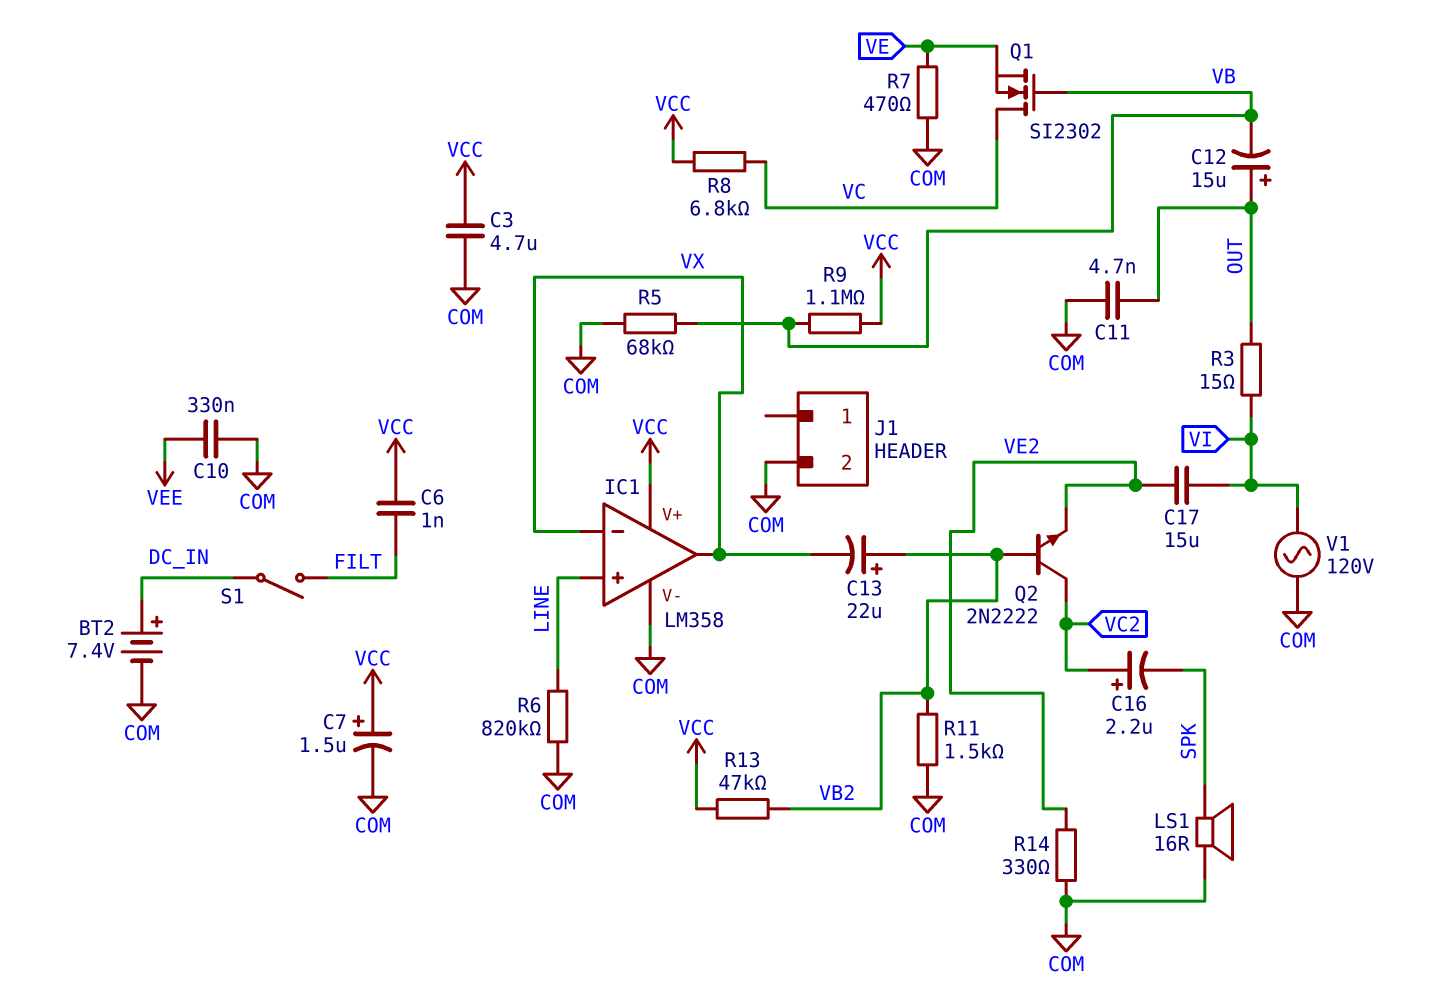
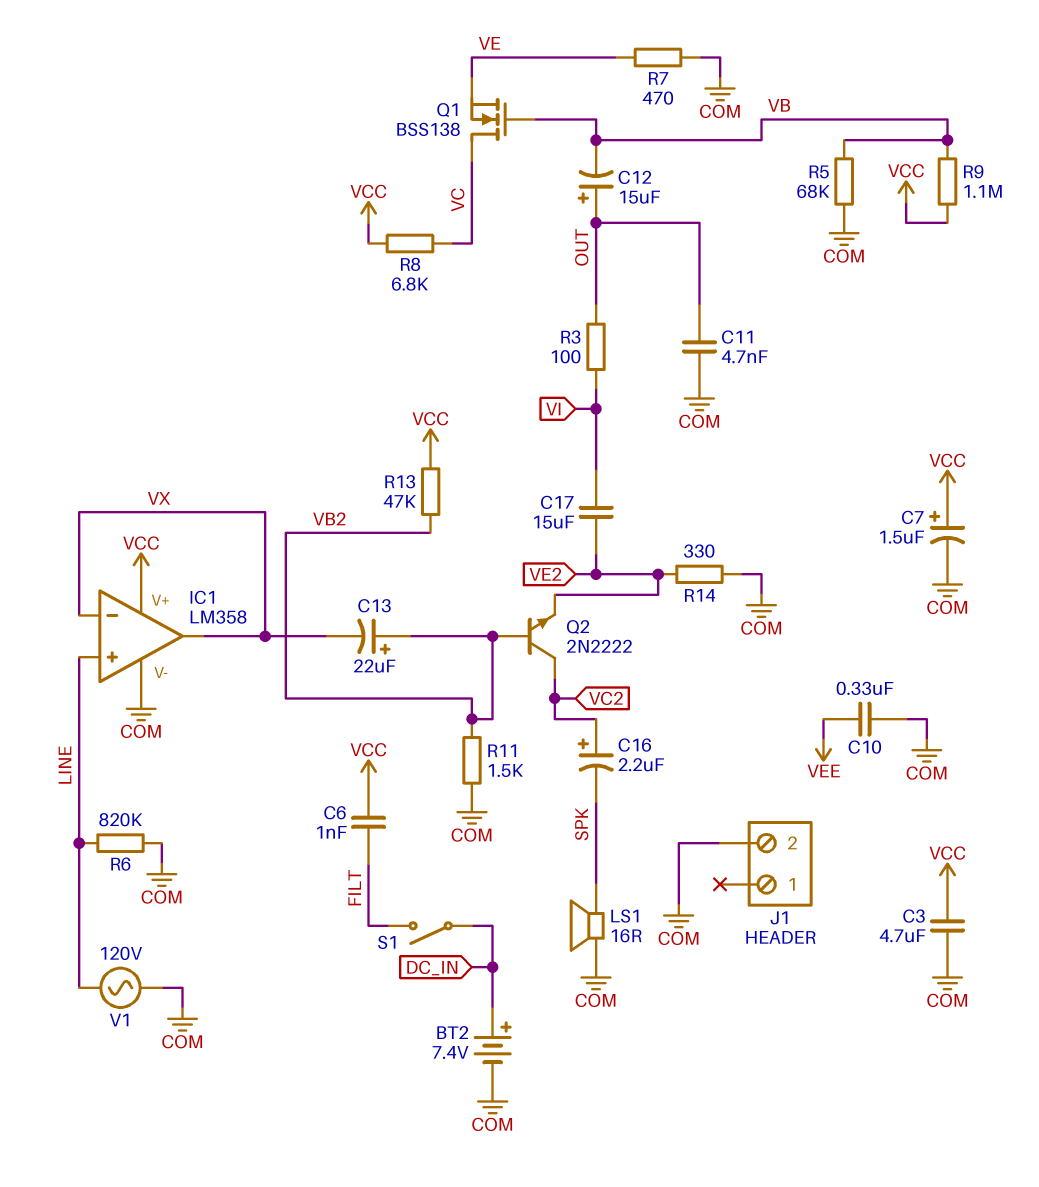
Q1: NMOS SI2302 (G VB, D VC, S VE) -> NMOS BSS138 (G VB, D VC, S VE)
R3: 15 (OUT, VI) -> 100 (OUT, VI)
V1: AC 120V (COM, VI) -> AC 120V (COM, LINE)

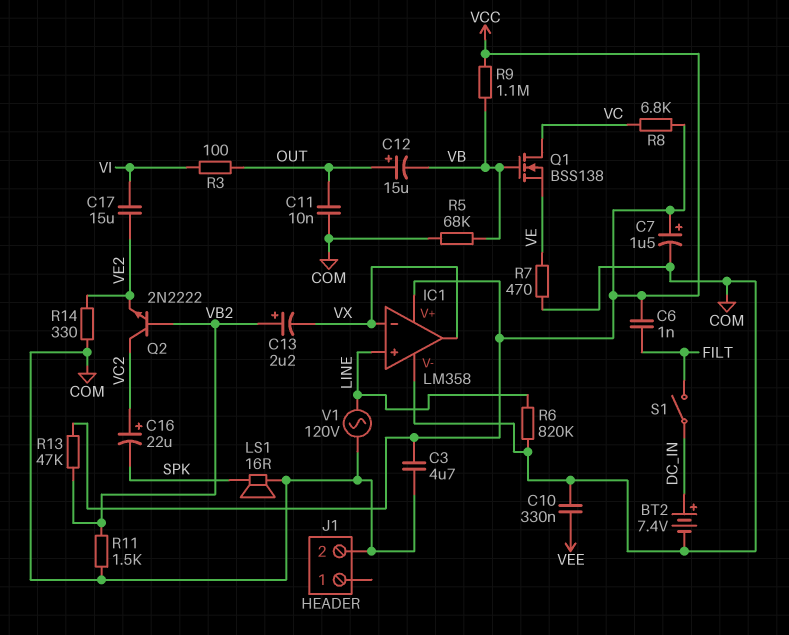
C11: 4.7nF (COM, OUT) -> 10nF (COM, OUT)
C13: 22uF (plus VB2, minus VX) -> 2.2uF (plus VB2, minus VX)
C16: 2.2uF (plus VC2, minus SPK) -> 22uF (plus VC2, minus SPK)

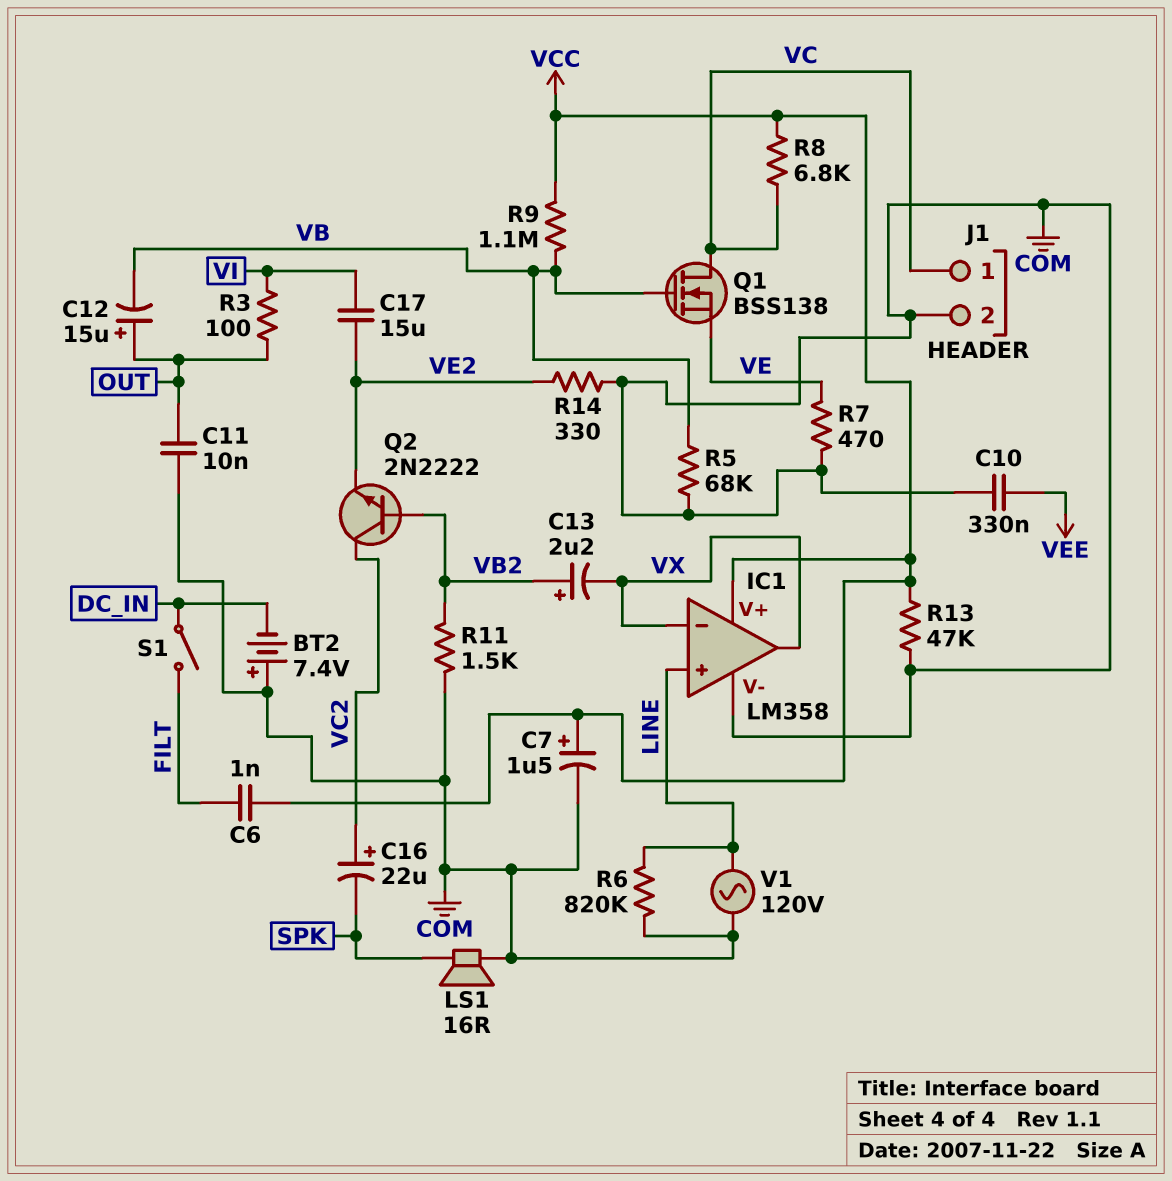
BT2: 7.4V (plus DC_IN, minus COM) -> 7.4V (plus COM, minus DC_IN)
C3: 4.7uF (COM, VCC) -> none
J1 pin 1: none -> VC
R13: 47k (VB2, VCC) -> 47k (COM, VCC)

